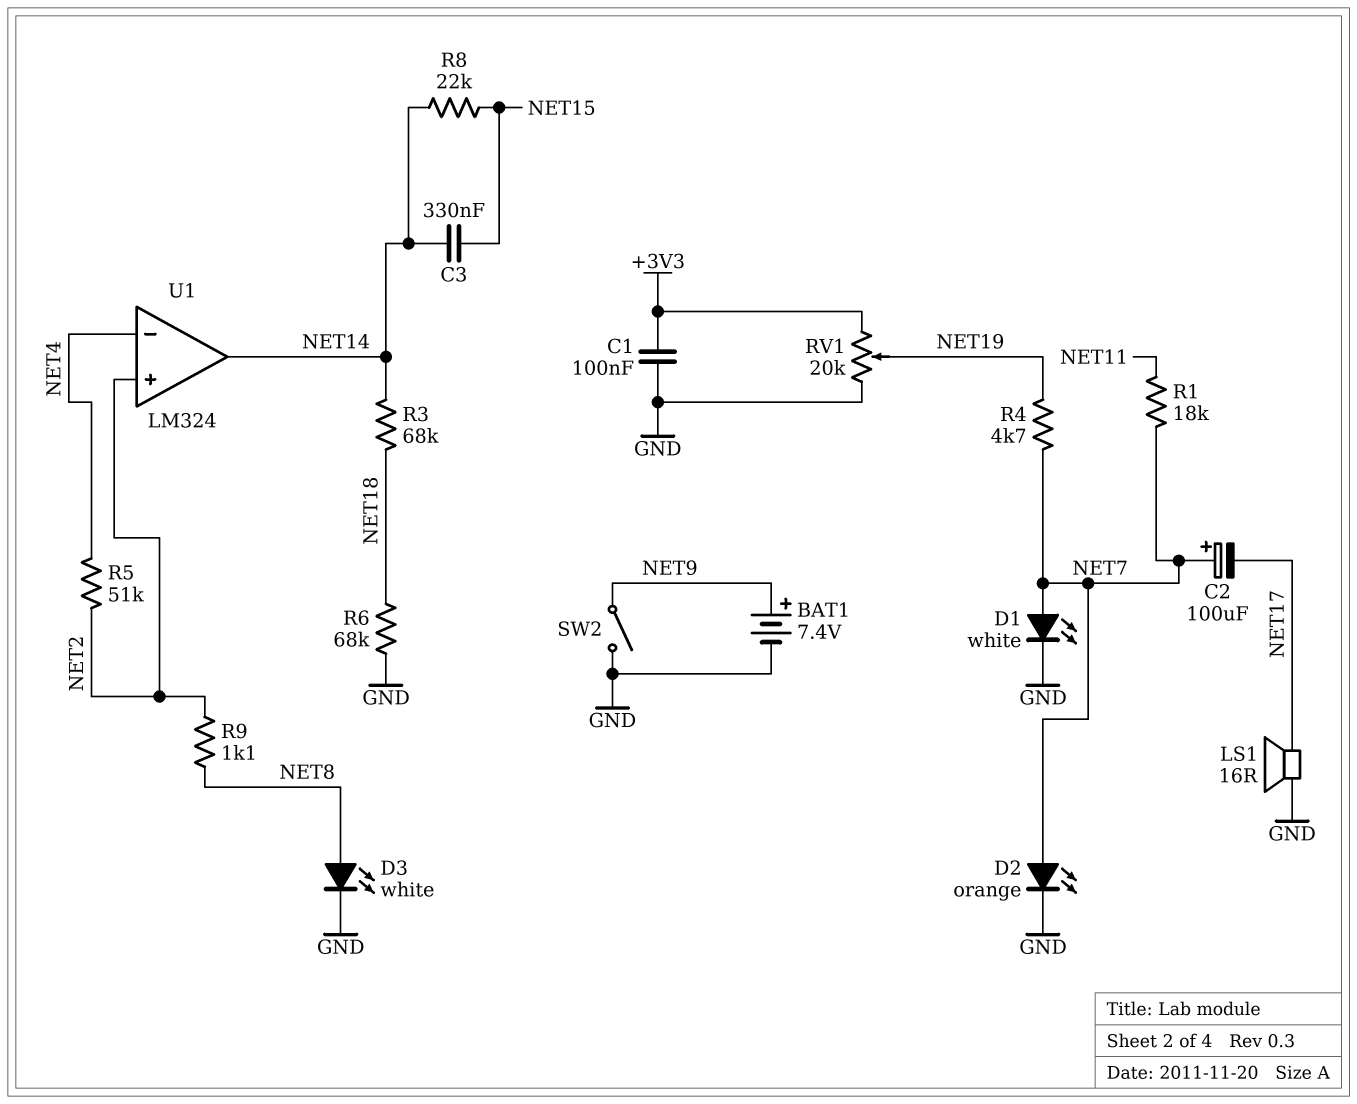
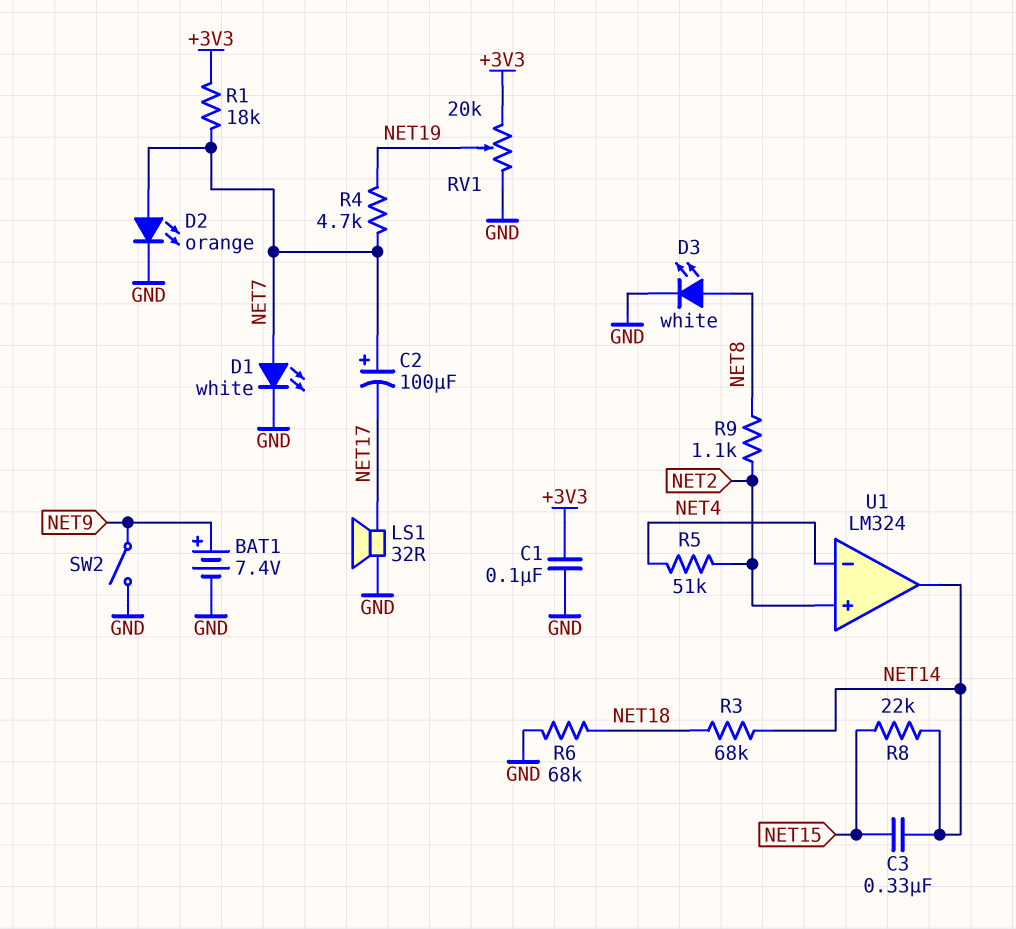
LS1: speaker 16R (GND, NET17) -> speaker 32R (GND, NET17)
R1: 18k (NET7, NET11) -> 18k (+3V3, NET7)

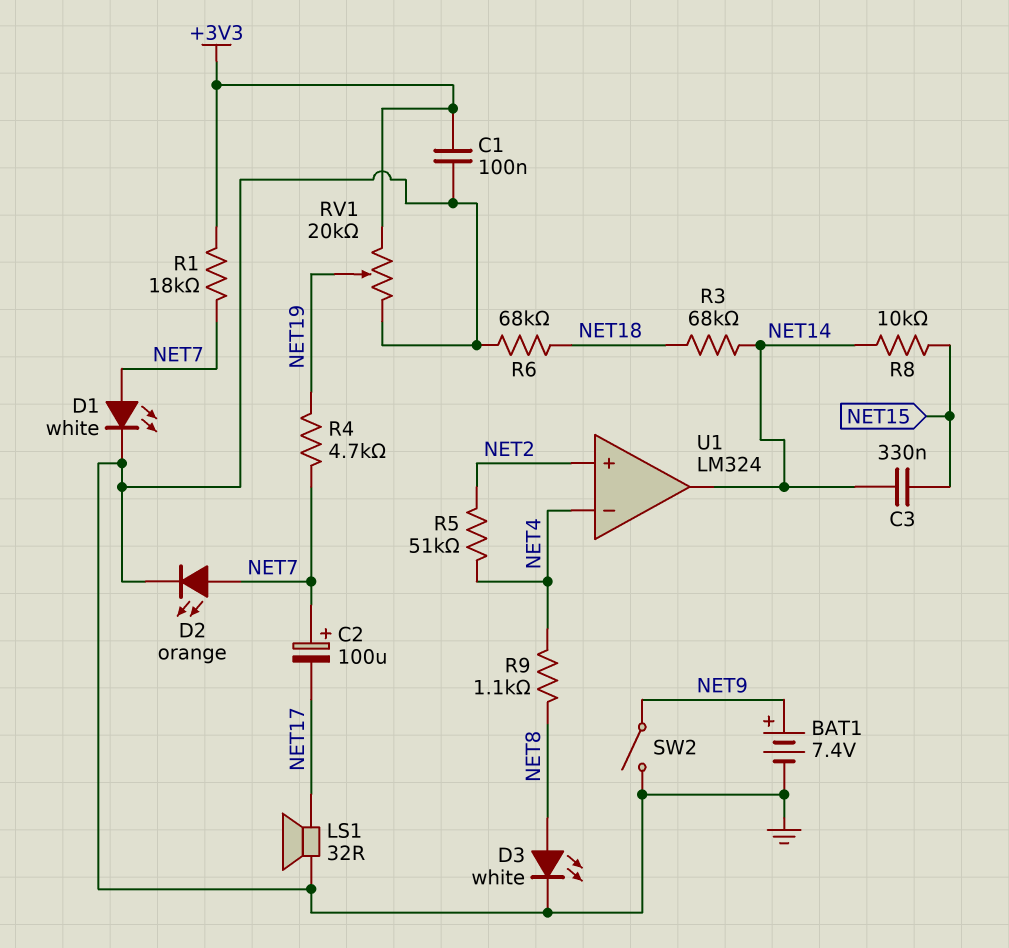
R8: 22k (NET14, NET15) -> 10k (NET14, NET15)
R9: 1.1k (NET2, NET8) -> 1.1k (NET4, NET8)

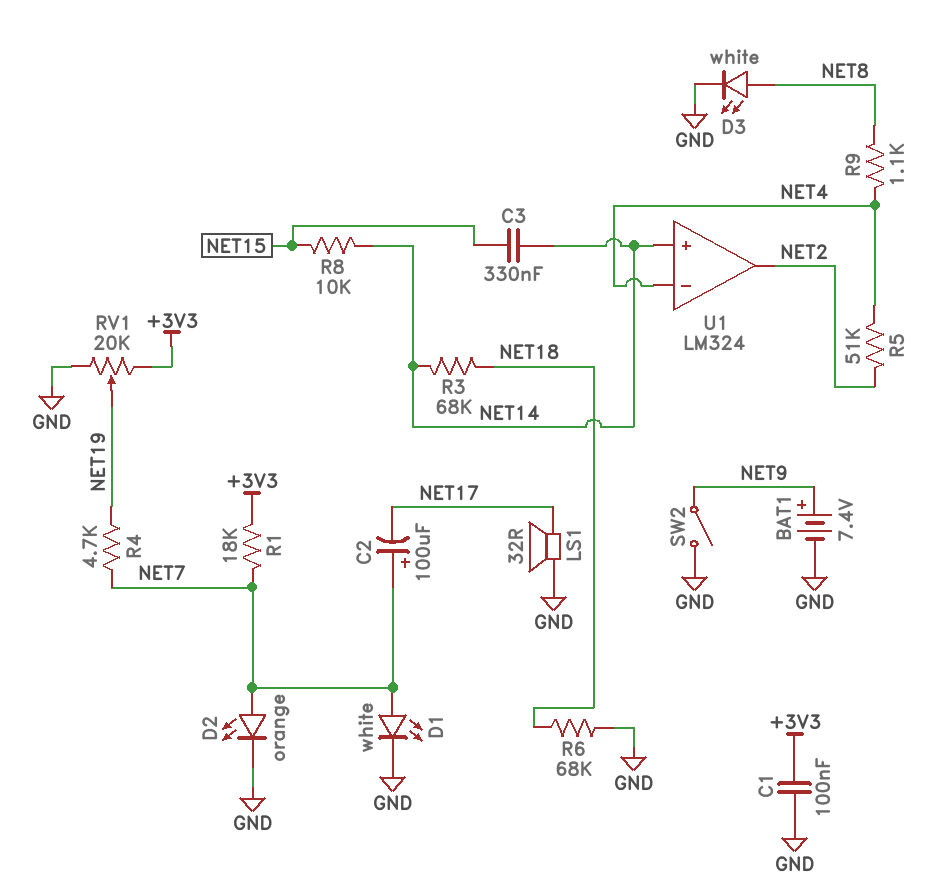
U1 pin in+: NET2 -> NET14
U1 pin out: NET14 -> NET2

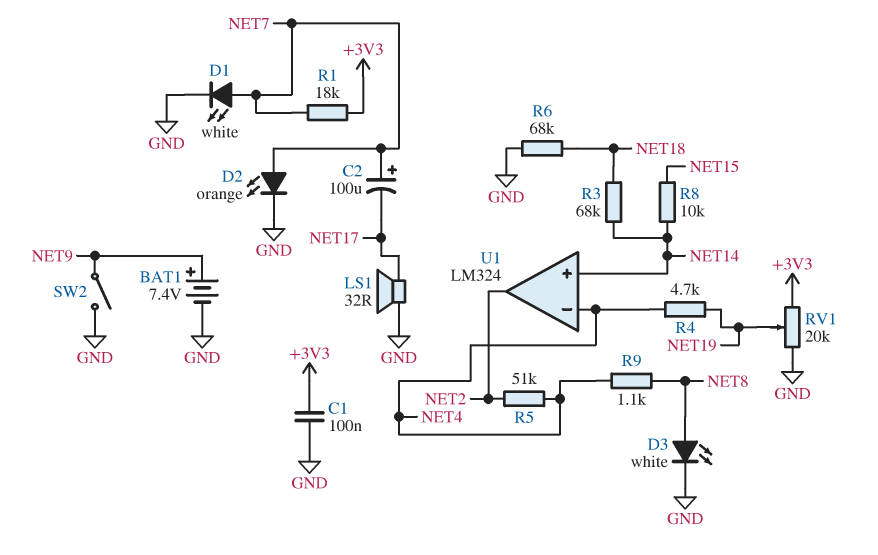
C3: 330nF (NET14, NET15) -> none
R4: 4.7k (NET7, NET19) -> 4.7k (NET4, NET19)

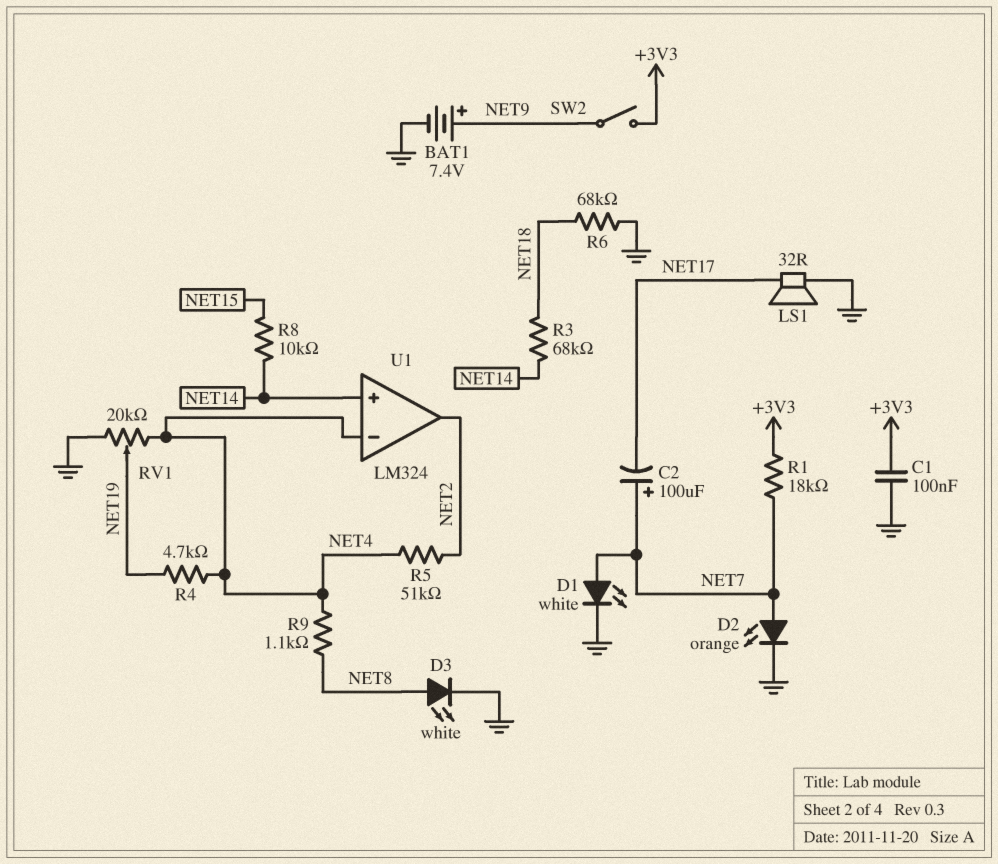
RV1: 20k (+3V3, GND, wiper NET19) -> 20k (GND, NET4, wiper NET19)
SW2: switch (GND, NET9) -> switch (+3V3, NET9)

